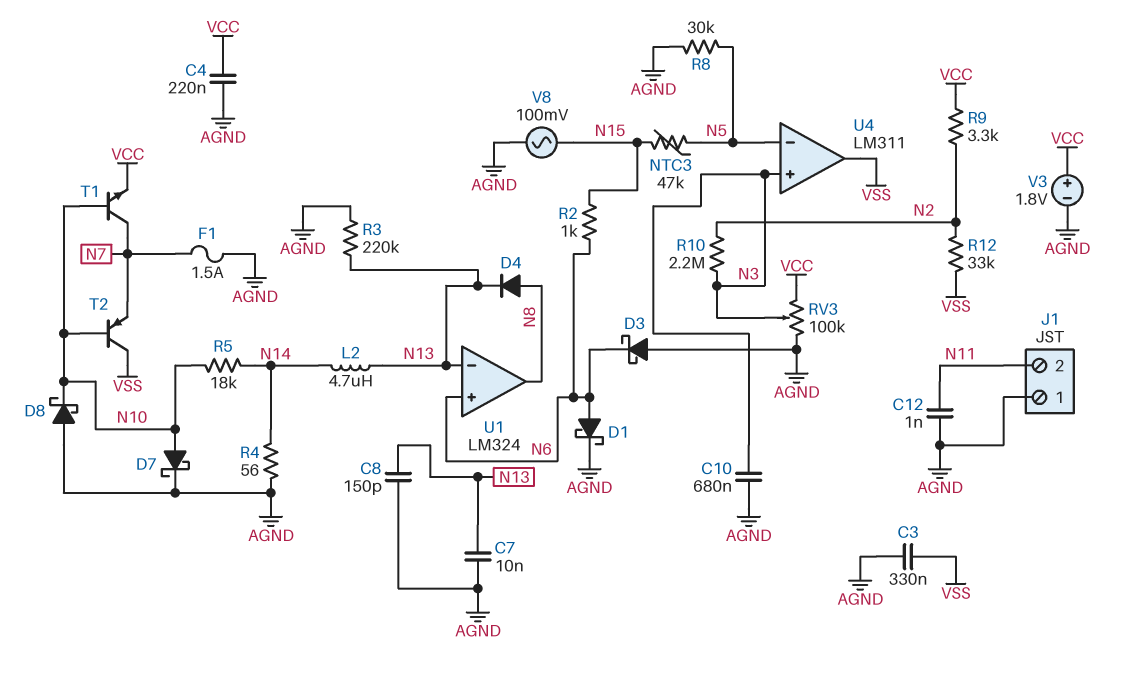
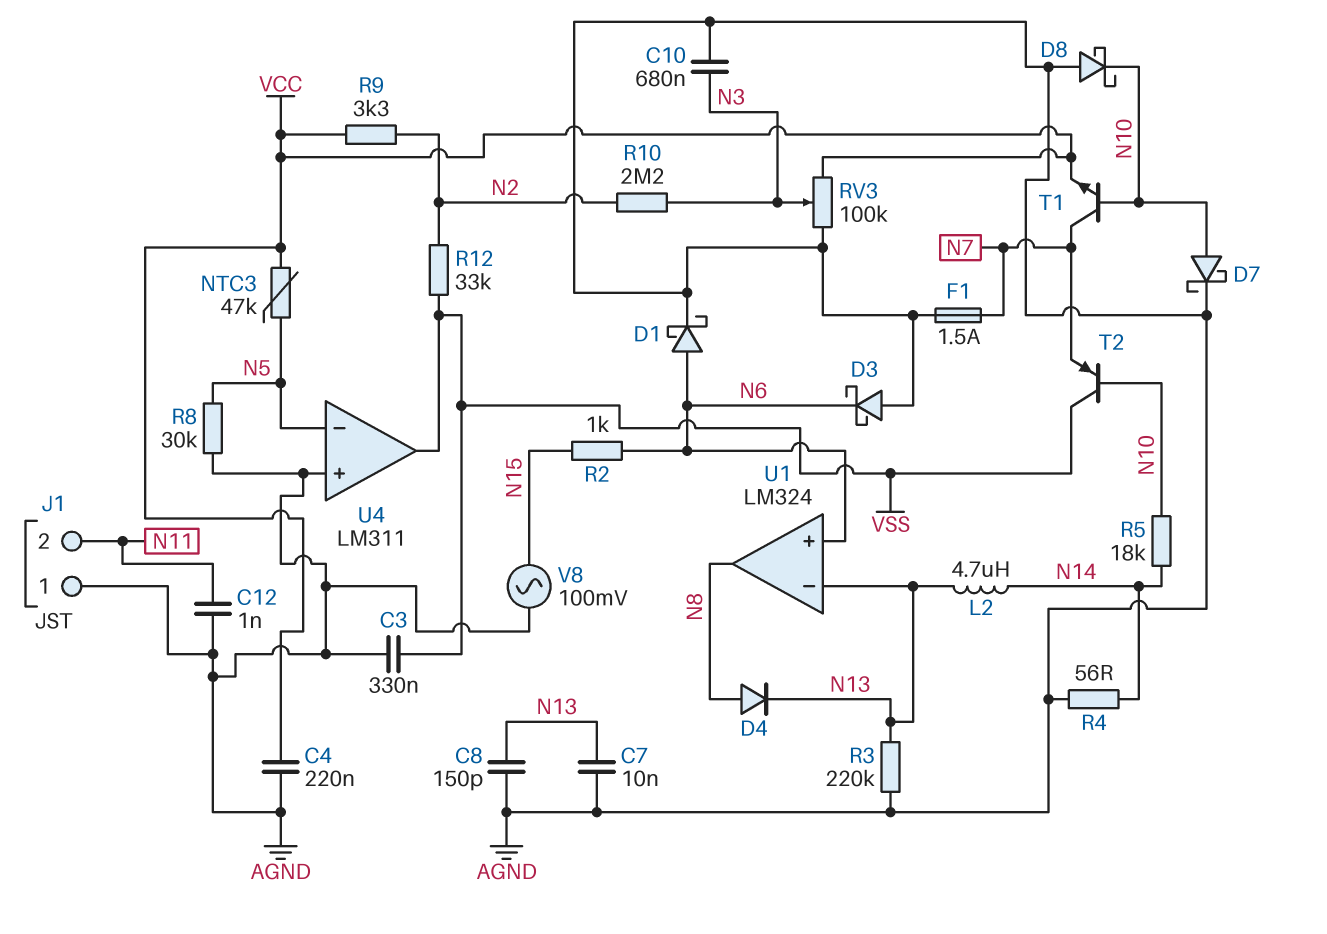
NTC3: 47k (N5, N15) -> 47k (N5, VCC)
U4 pin in+: N3 -> AGND
V3: 1.8V (plus VCC, minus AGND) -> none

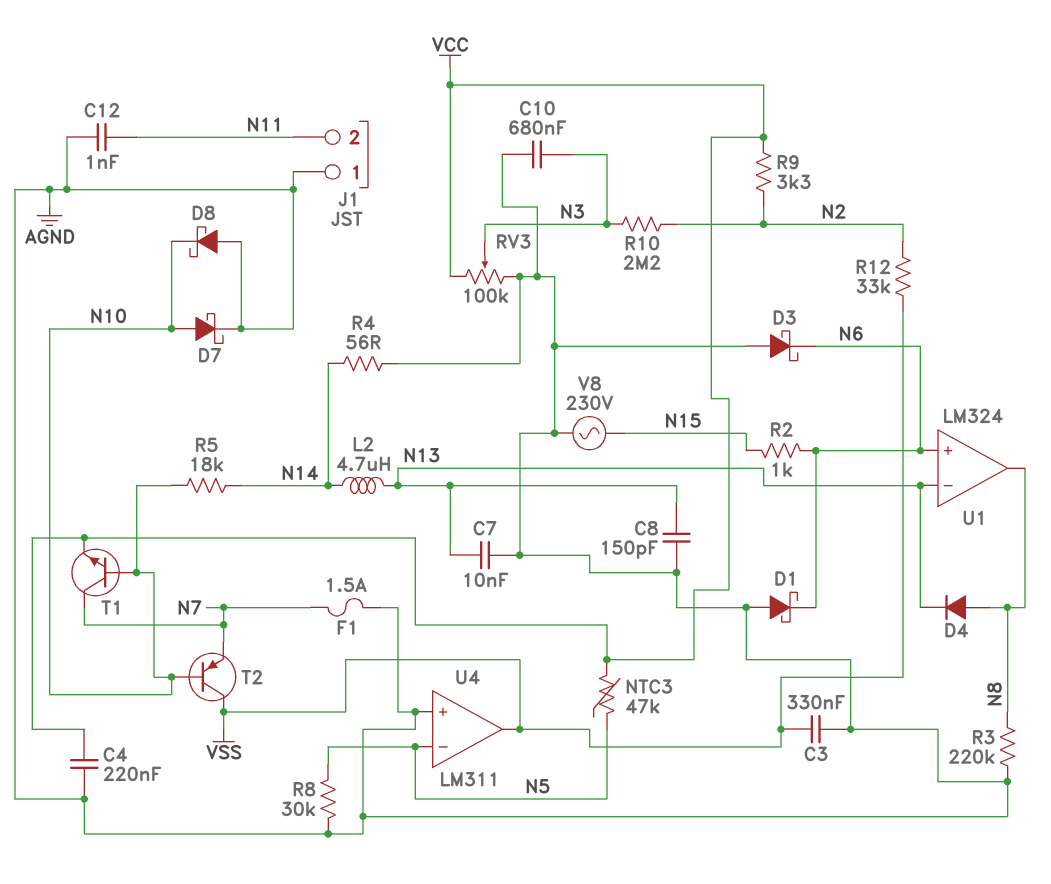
D1: schottky (A N6, K AGND) -> schottky (A AGND, K N6)
R3: 220k (AGND, N13) -> 220k (AGND, N8)
V8: AC 100mV (AGND, N15) -> AC 230V (AGND, N15)

